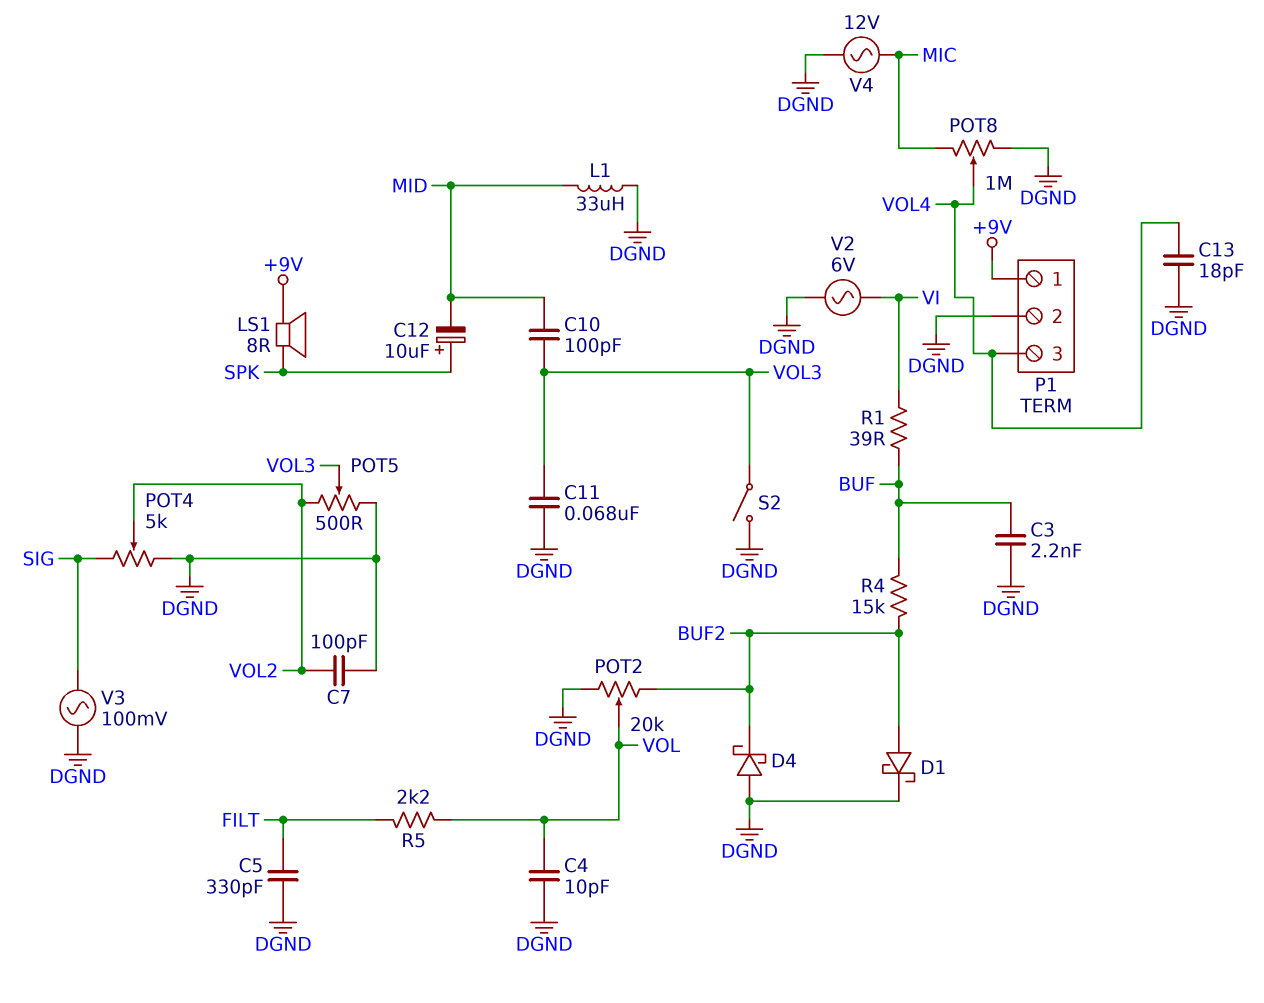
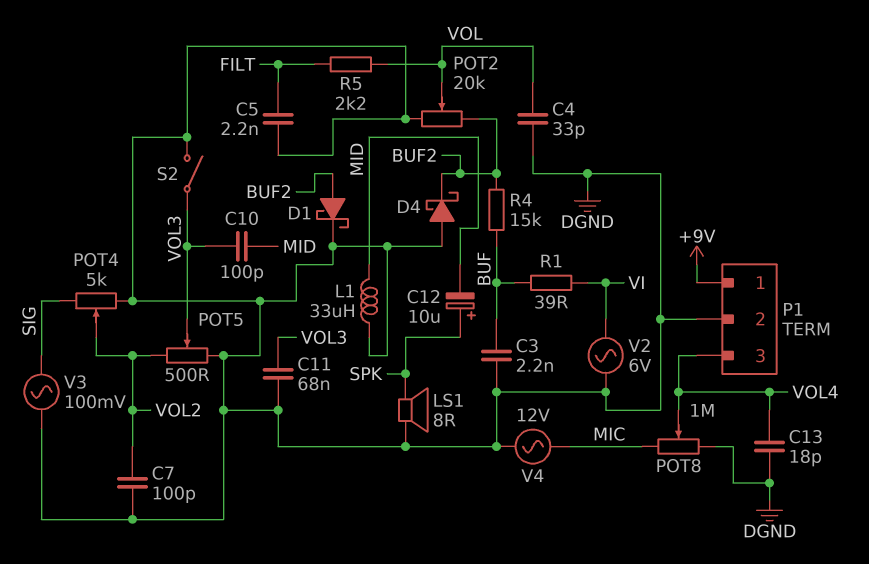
C4: 10pF (DGND, VOL) -> 33pF (DGND, VOL)
C5: 330pF (DGND, FILT) -> 2.2nF (DGND, FILT)
LS1: speaker 8R (+9V, SPK) -> speaker 8R (DGND, SPK)

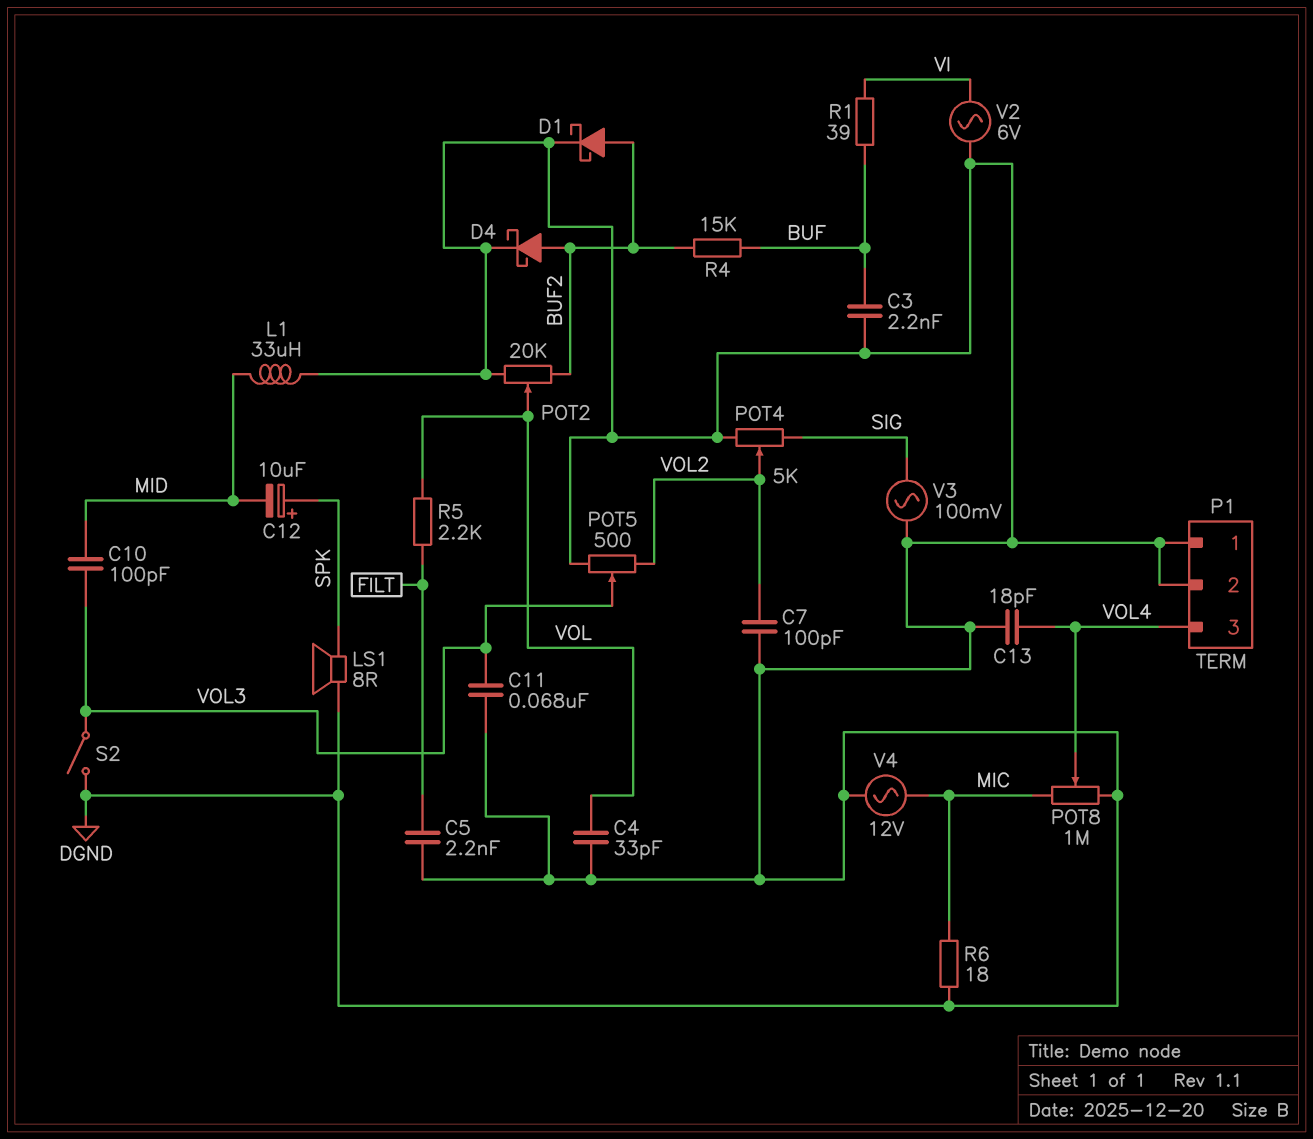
D4: schottky (A DGND, K BUF2) -> schottky (A BUF2, K DGND)
P1 pin 1: +9V -> DGND
R6: none -> 18 (DGND, MIC)

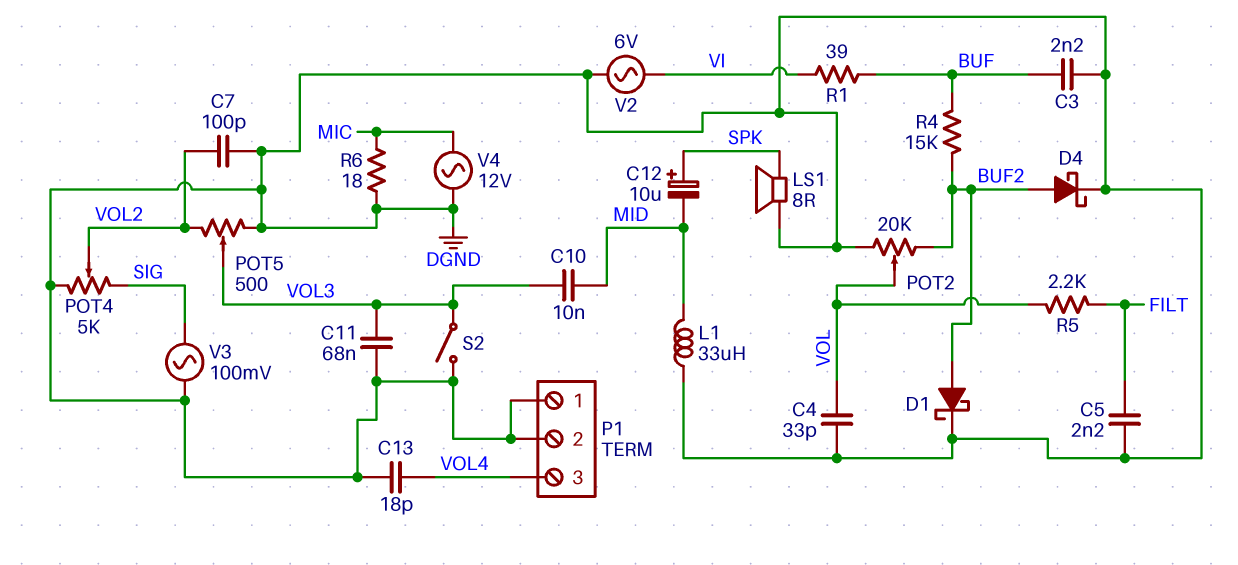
C10: 100pF (MID, VOL3) -> 10nF (MID, VOL3)
POT8: 1M (DGND, MIC, wiper VOL4) -> none

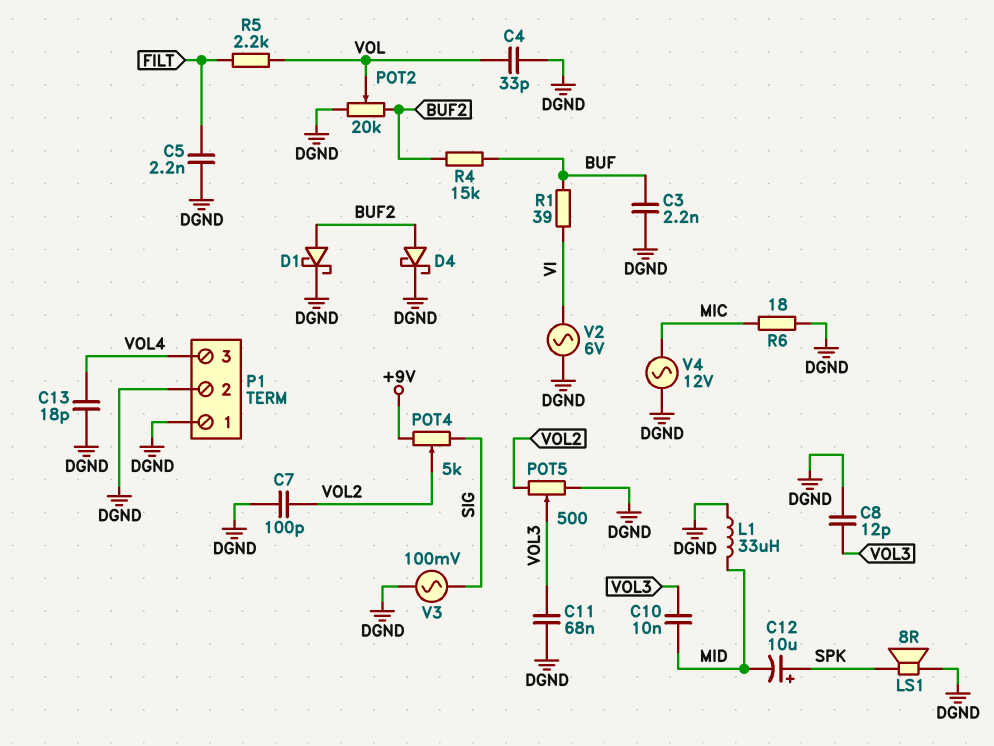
C8: none -> 12pF (DGND, VOL3)
POT4: 5k (DGND, SIG, wiper VOL2) -> 5k (+9V, SIG, wiper VOL2)
S2: switch (DGND, VOL3) -> none

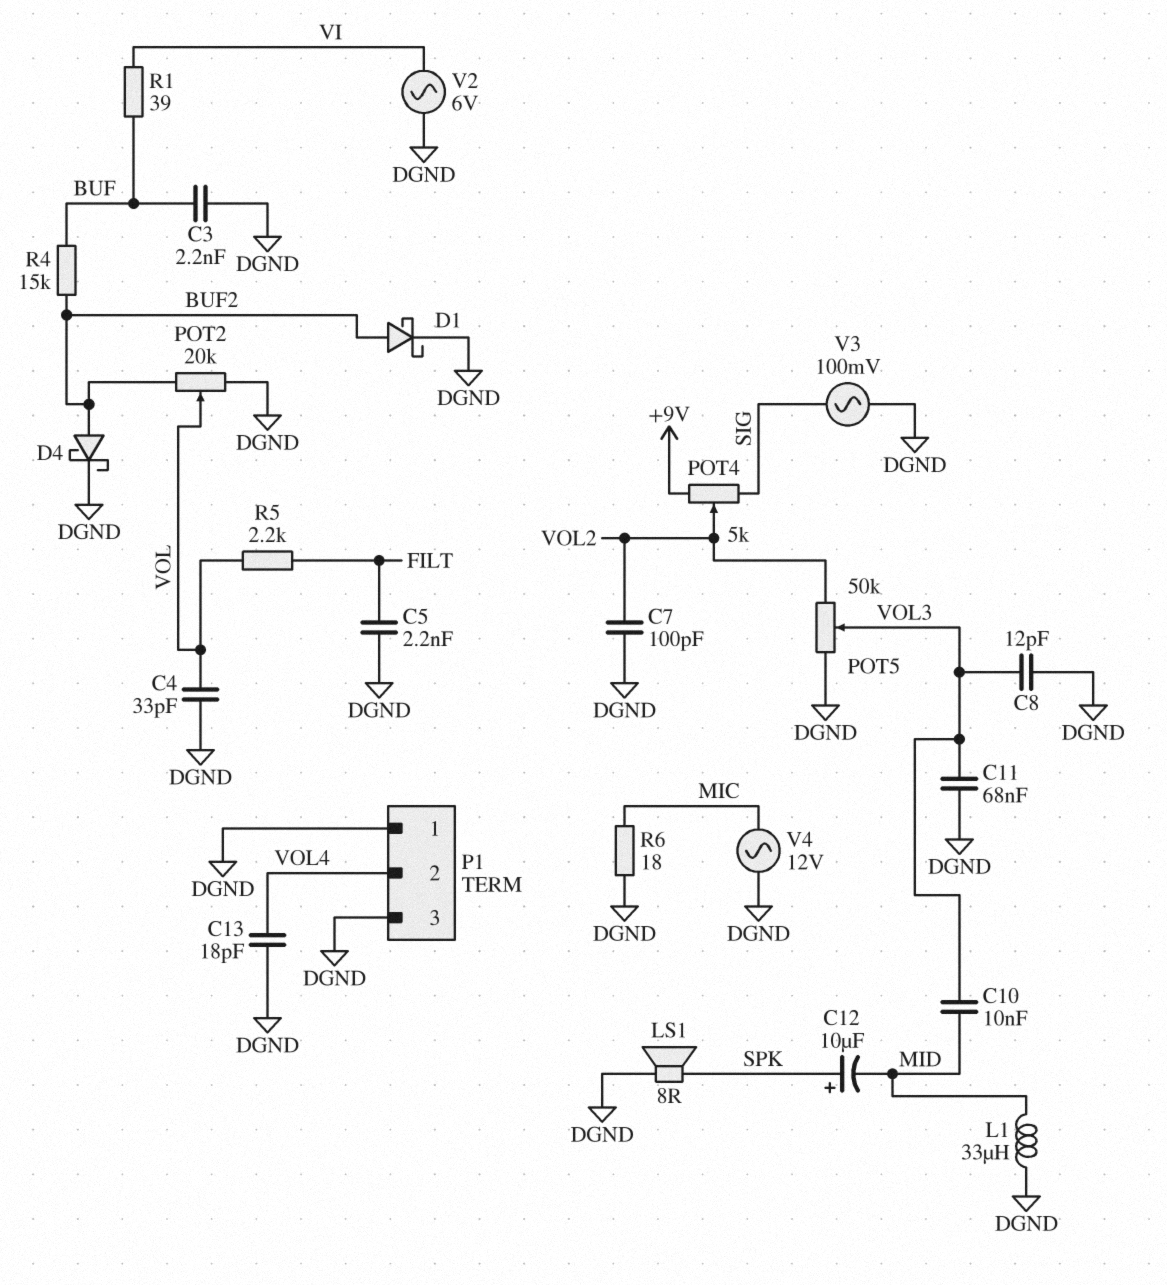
P1 pin 2: DGND -> VOL4
P1 pin 3: VOL4 -> DGND
POT5: 500 (DGND, VOL2, wiper VOL3) -> 50k (DGND, VOL2, wiper VOL3)

